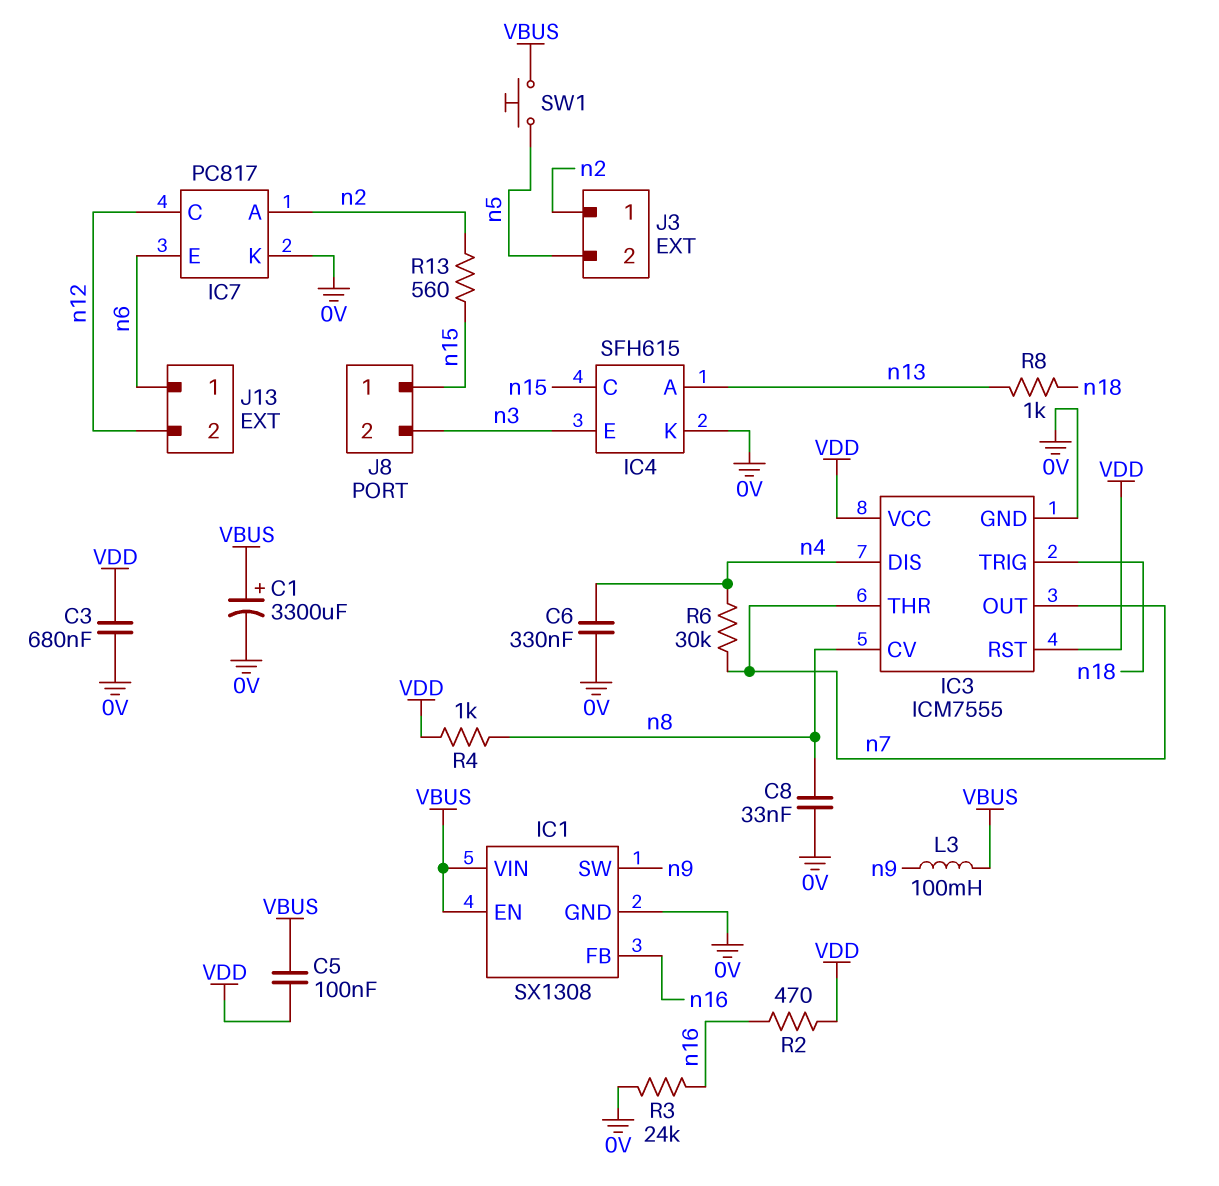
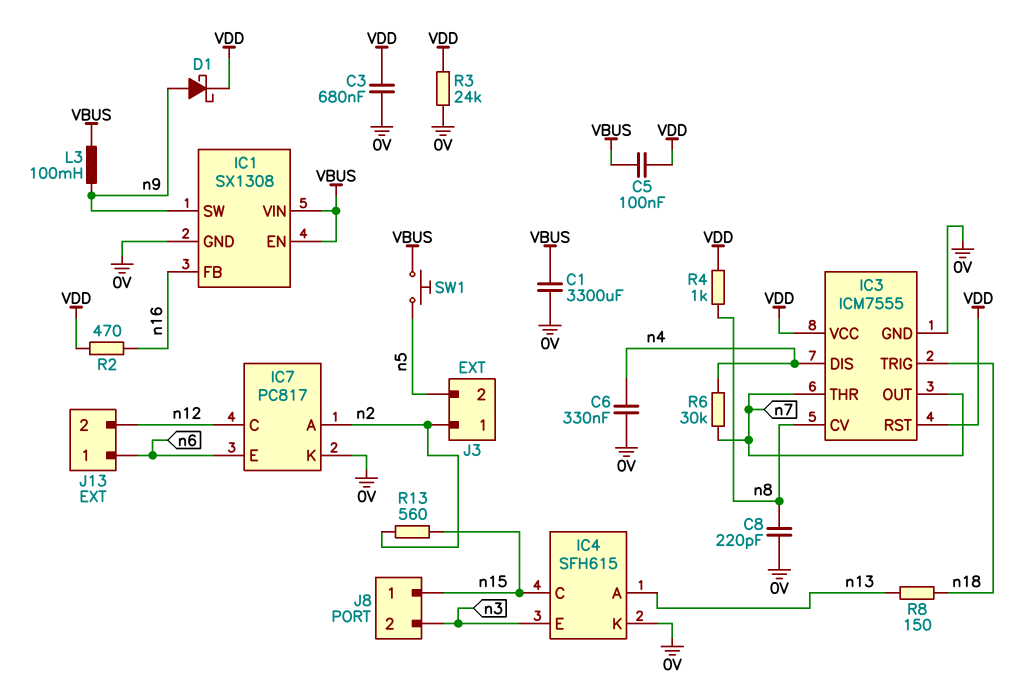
C1: 3300uF (plus VBUS, minus 0V) -> 3300uF (0V, VBUS)
C8: 33nF (0V, n8) -> 220pF (0V, n8)
D1: none -> schottky (A n9, K VDD)
R3: 24k (0V, n16) -> 24k (0V, VDD)
R8: 1k (n13, n18) -> 150 (n13, n18)

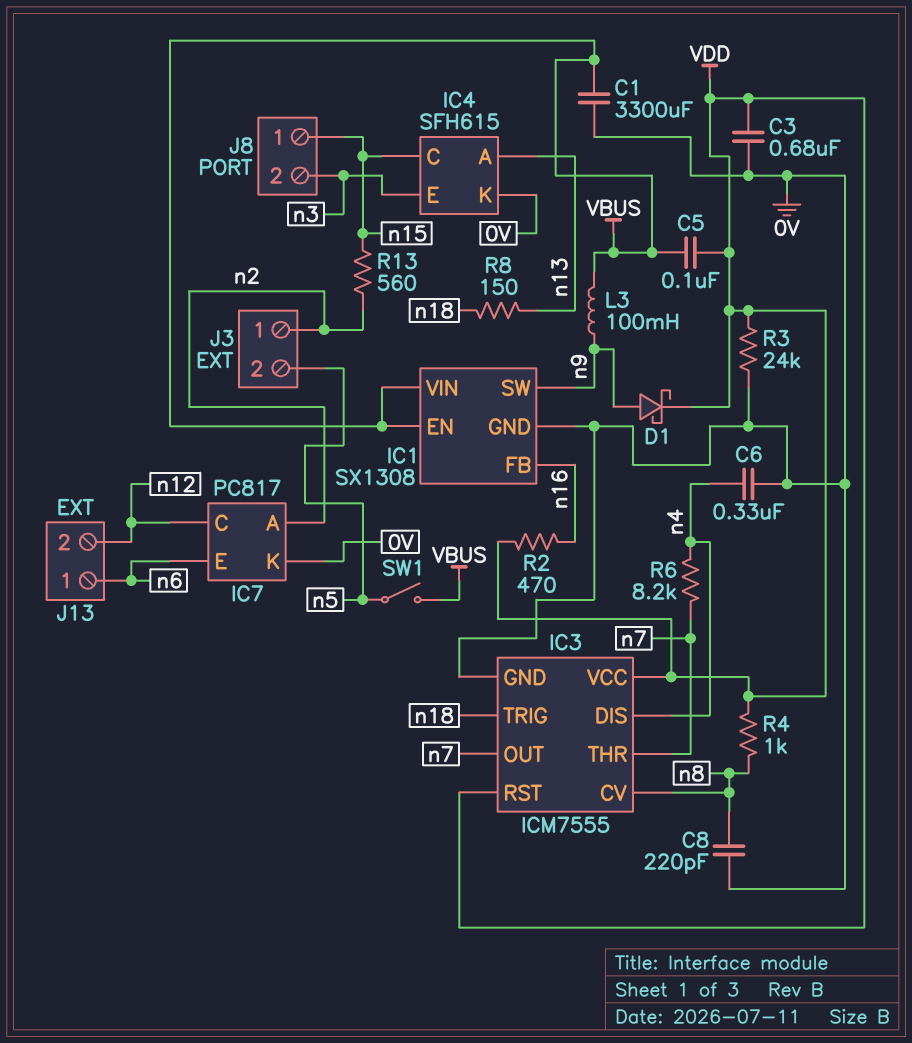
R6: 30k (n4, n7) -> 8.2k (n4, n7)
SW1: button (VBUS, n5) -> switch (VBUS, n5)

